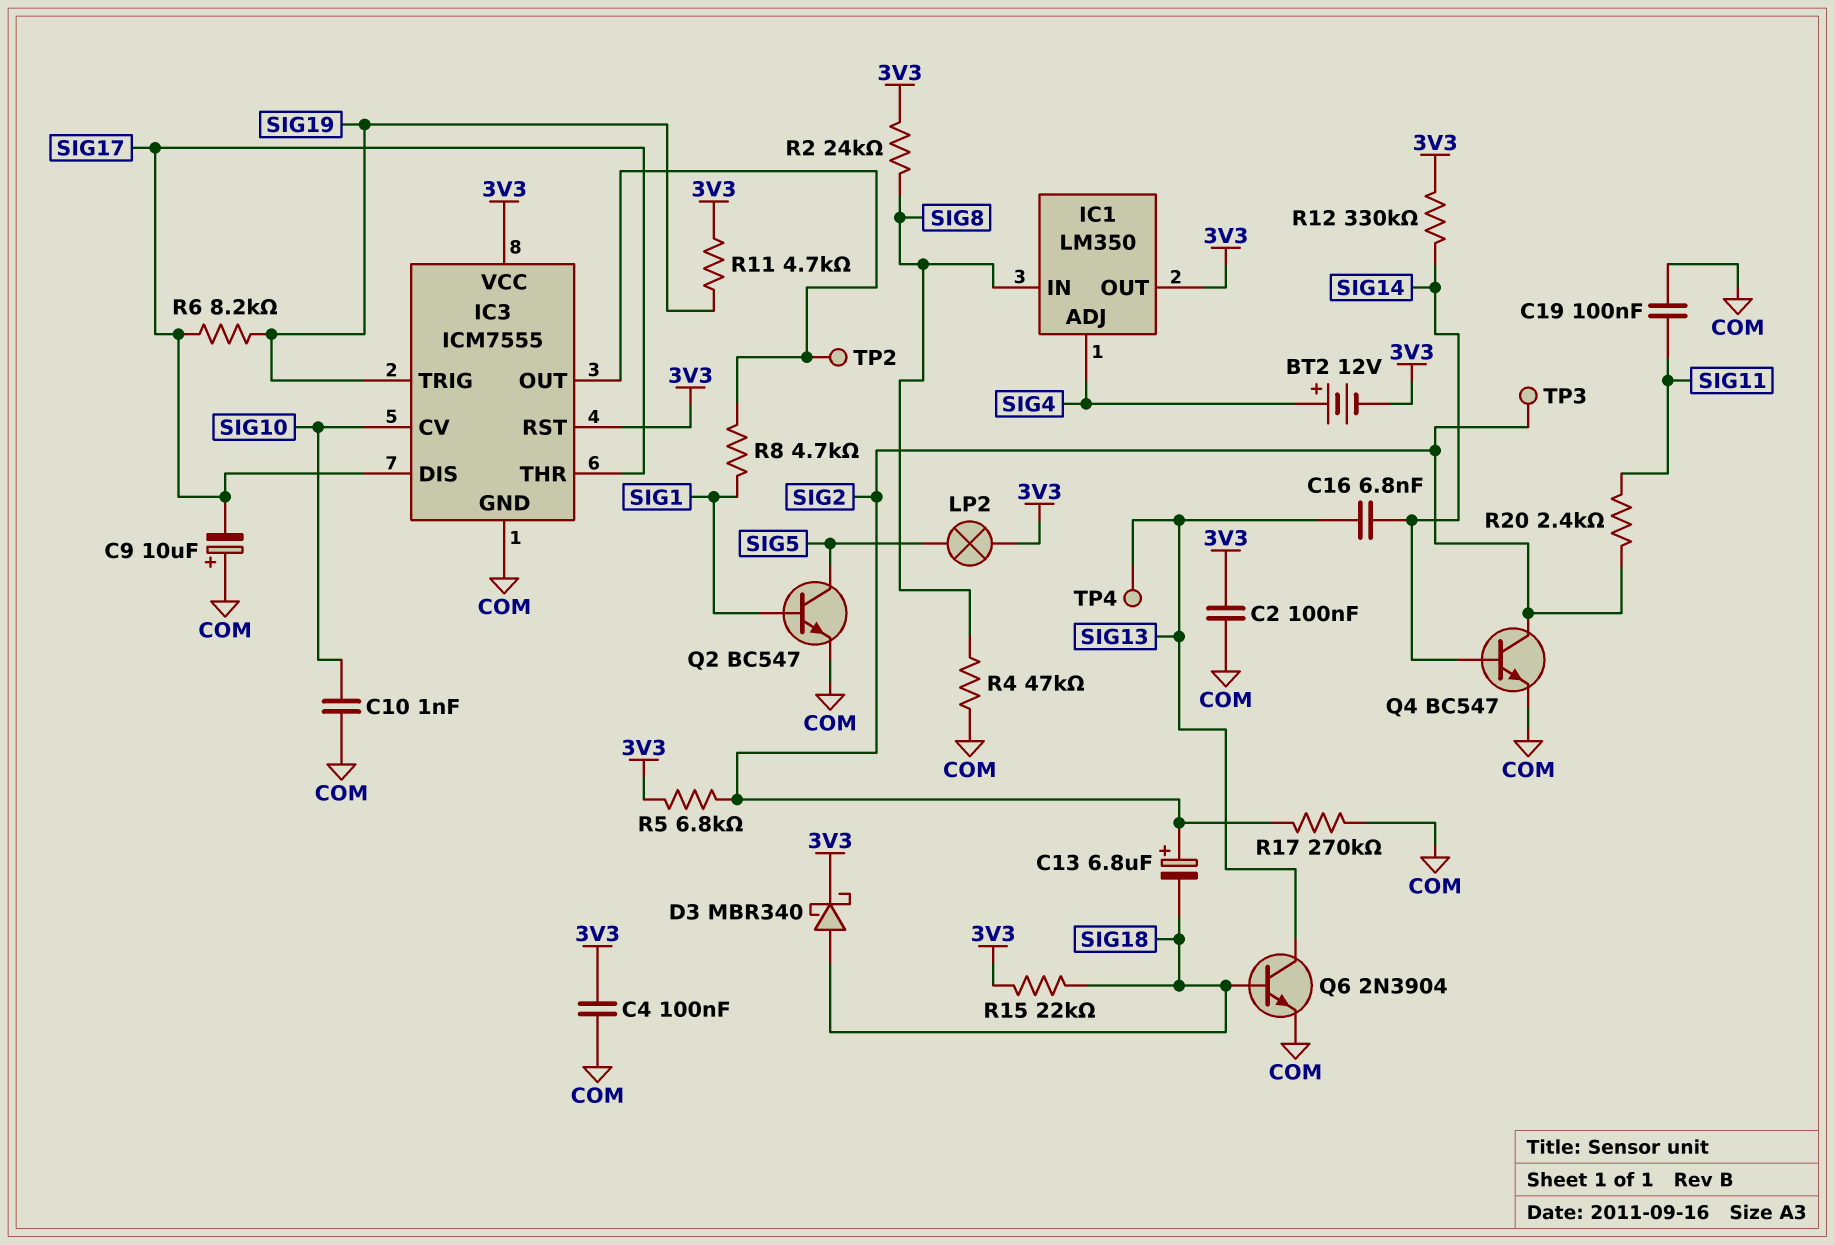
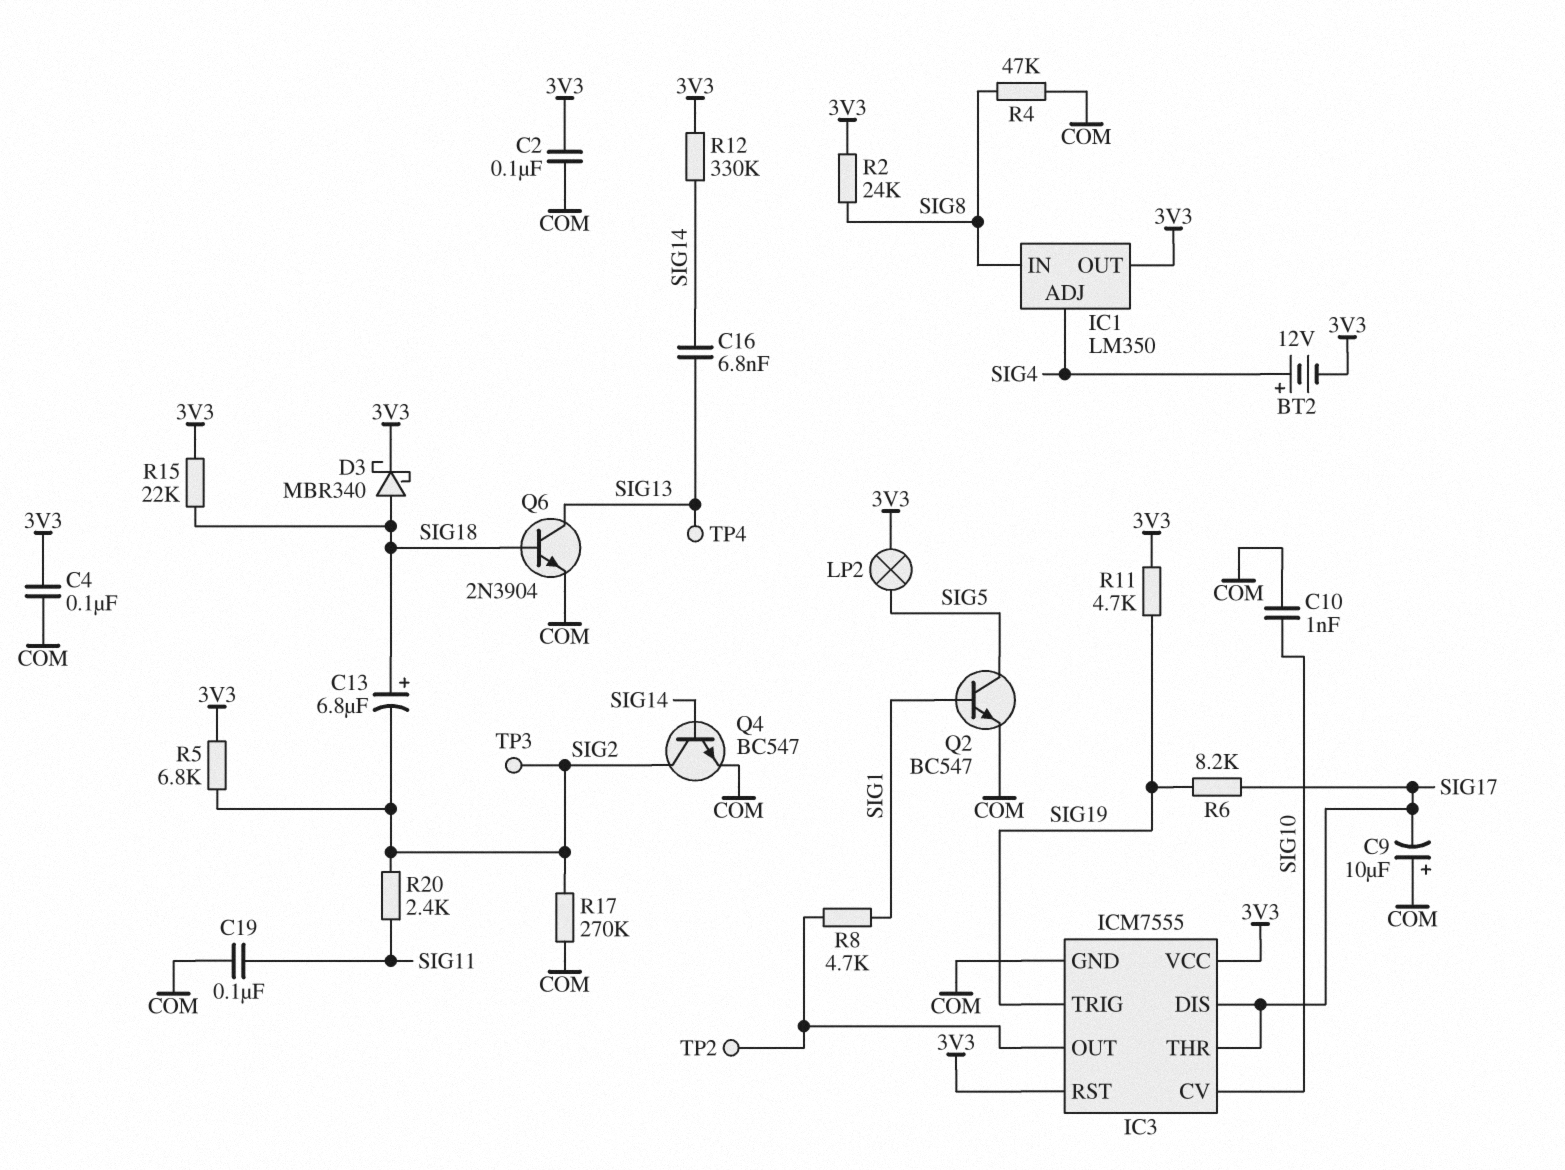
C13: 6.8uF (plus SIG2, minus SIG18) -> 6.8uF (plus SIG18, minus SIG2)

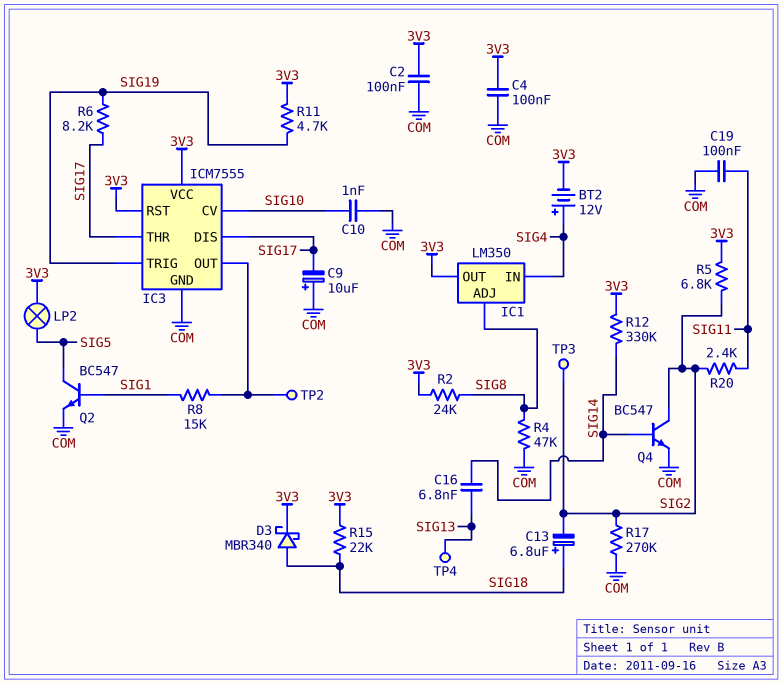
IC1 pin ADJ: SIG4 -> SIG8
IC1 pin IN: SIG8 -> SIG4
Q6: NPN 2N3904 (B SIG18, C SIG13, E COM) -> none
R8: 4.7k (IC3/OUT, SIG1) -> 15k (IC3/OUT, SIG1)

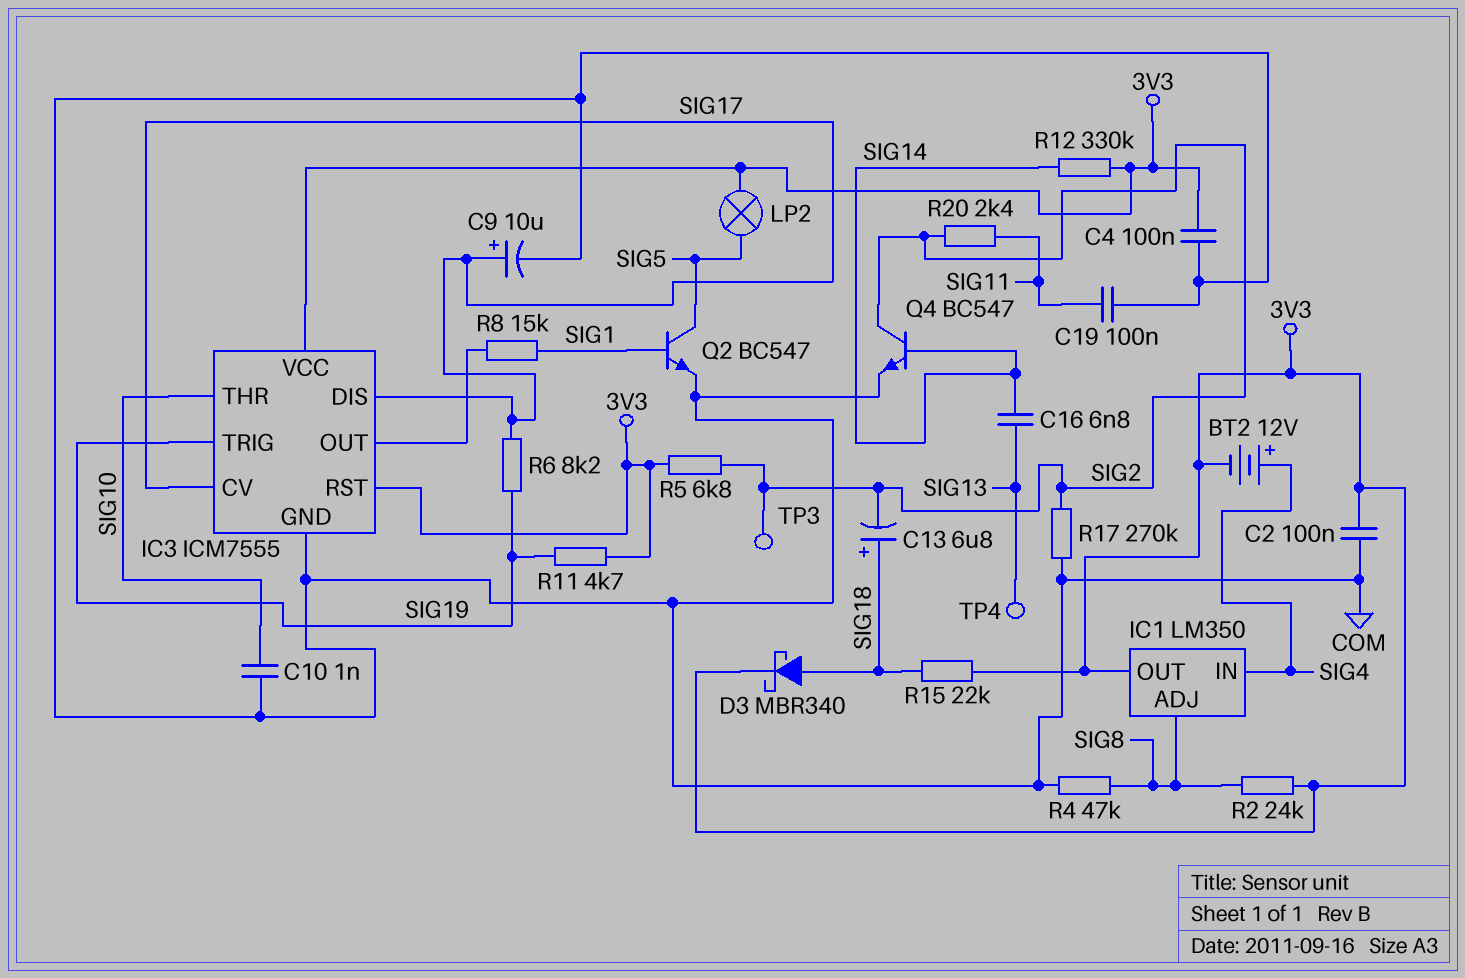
C9: 10uF (plus COM, minus SIG17) -> 10uF (plus SIG17, minus COM)
IC3 pin CV: SIG10 -> SIG17
IC3 pin THR: SIG17 -> SIG10
TP2: test point (IC3/OUT) -> none

